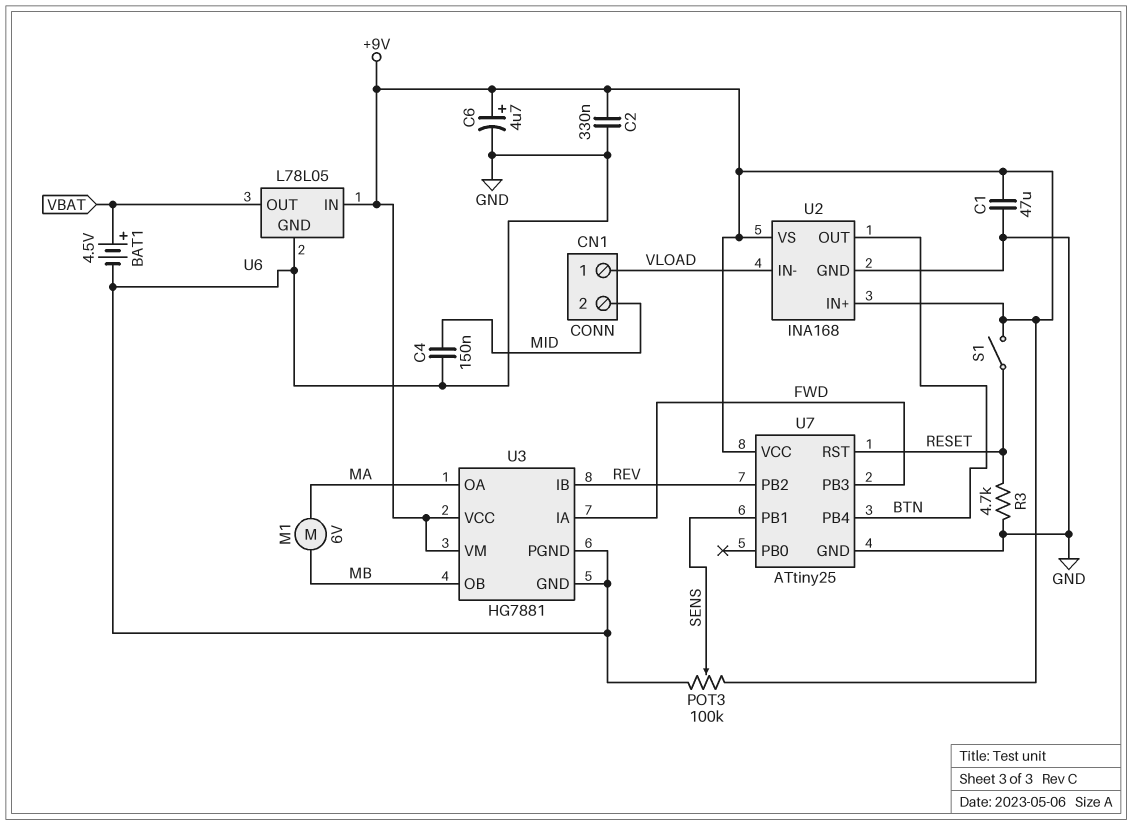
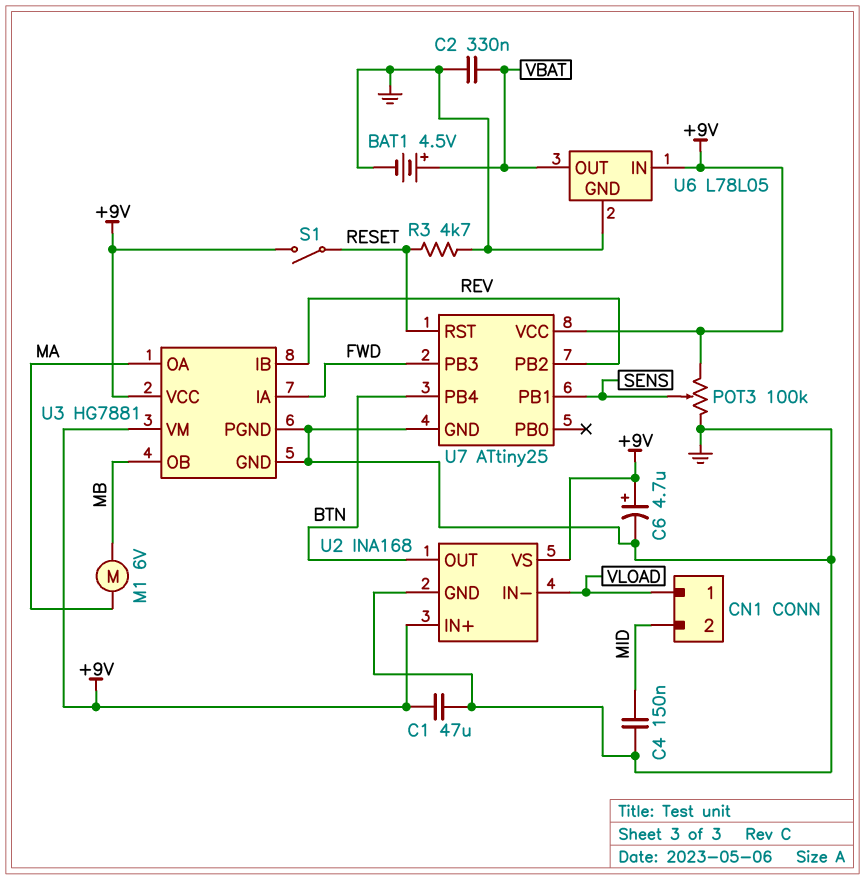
C2: 330nF (+9V, GND) -> 330nF (GND, VBAT)

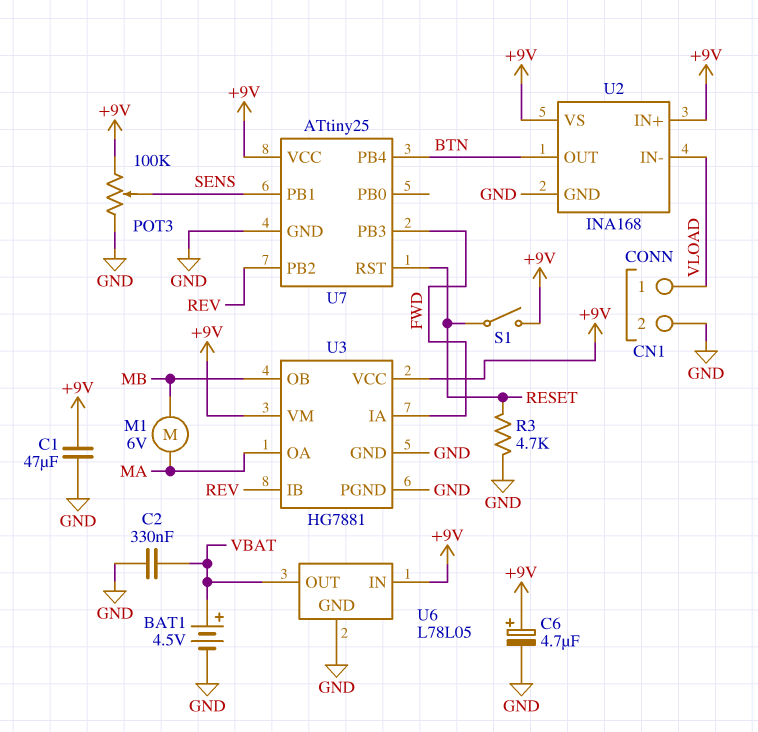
C4: 150nF (GND, MID) -> none
CN1 pin 2: MID -> GND

